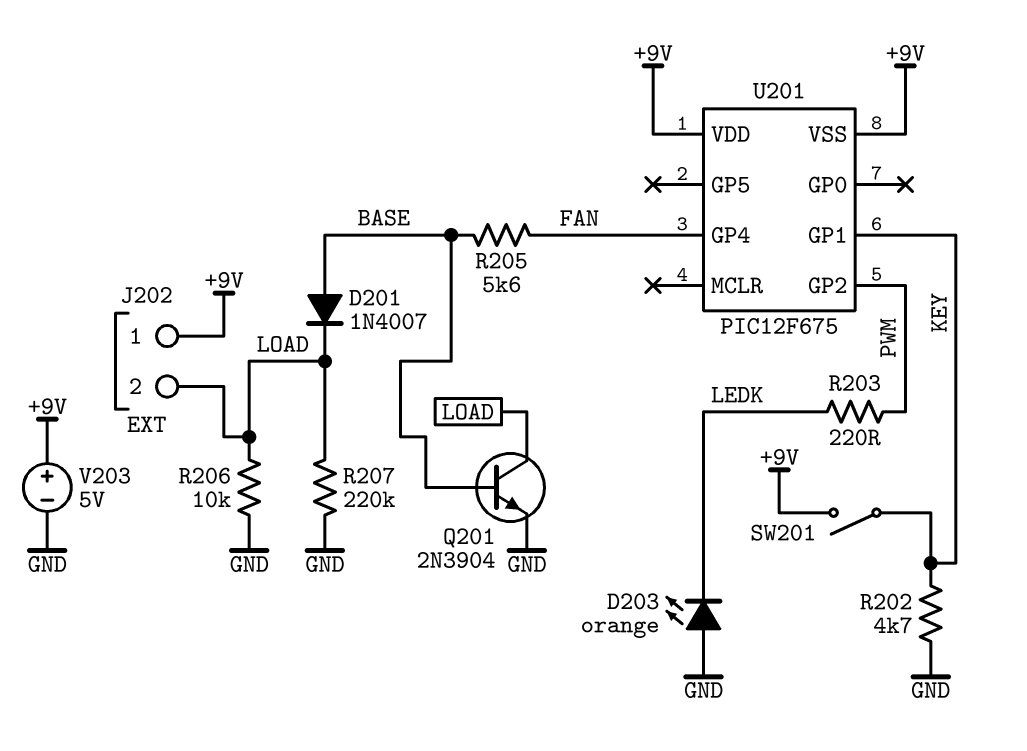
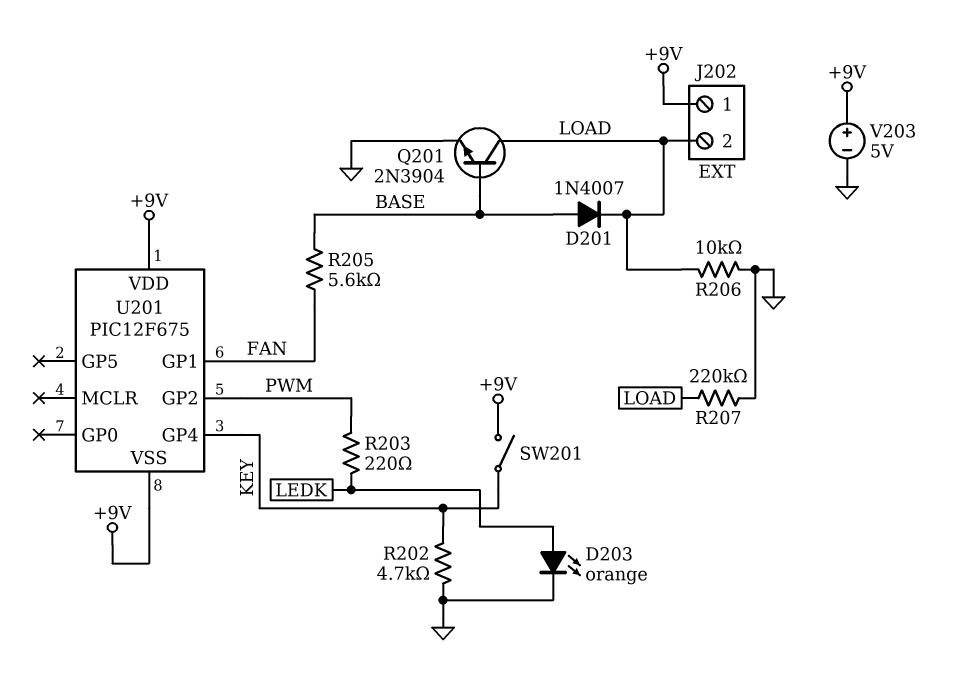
D203: LED orange (A GND, K LEDK) -> LED orange (A LEDK, K GND)
U201 pin GP1: KEY -> FAN
U201 pin GP4: FAN -> KEY

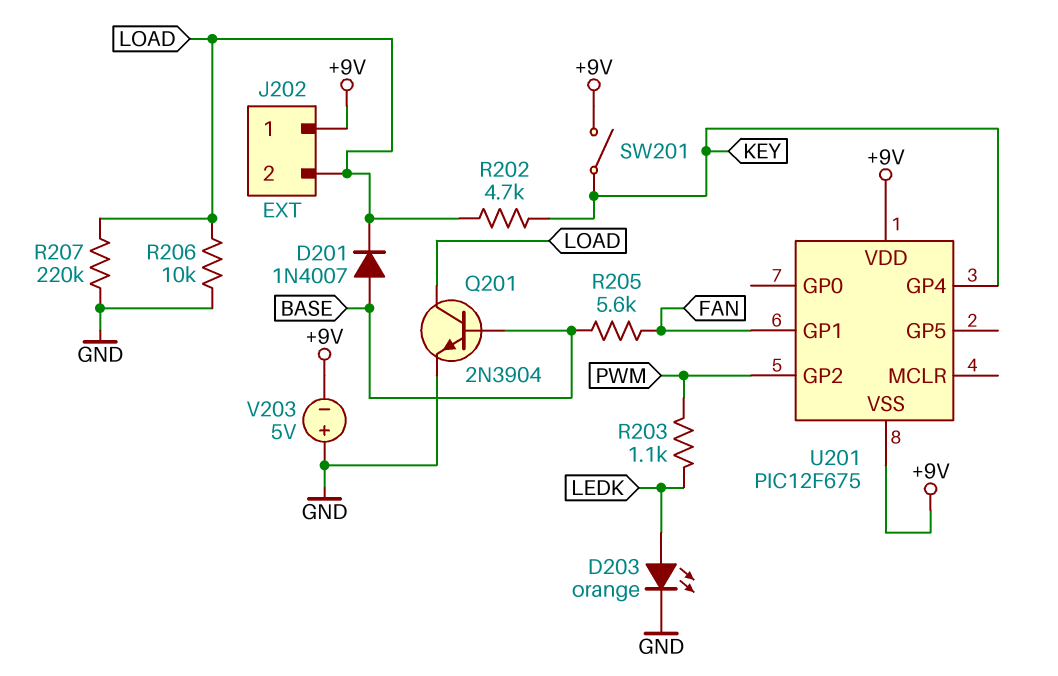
R202: 4.7k (GND, KEY) -> 4.7k (KEY, LOAD)
R203: 220 (LEDK, PWM) -> 1.1k (LEDK, PWM)
V203: 5V (plus +9V, minus GND) -> 5V (plus GND, minus +9V)

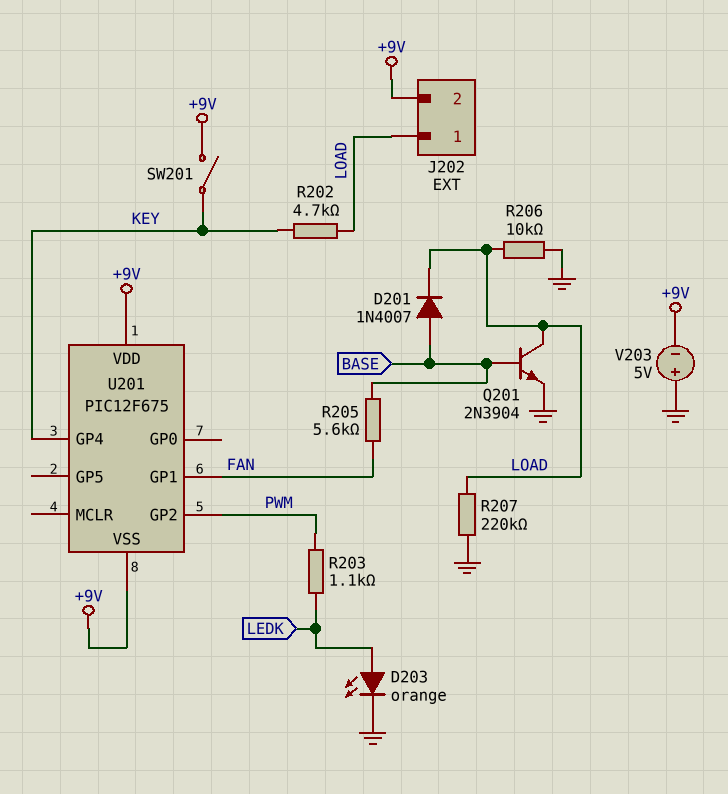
J202 pin 1: +9V -> LOAD
J202 pin 2: LOAD -> +9V

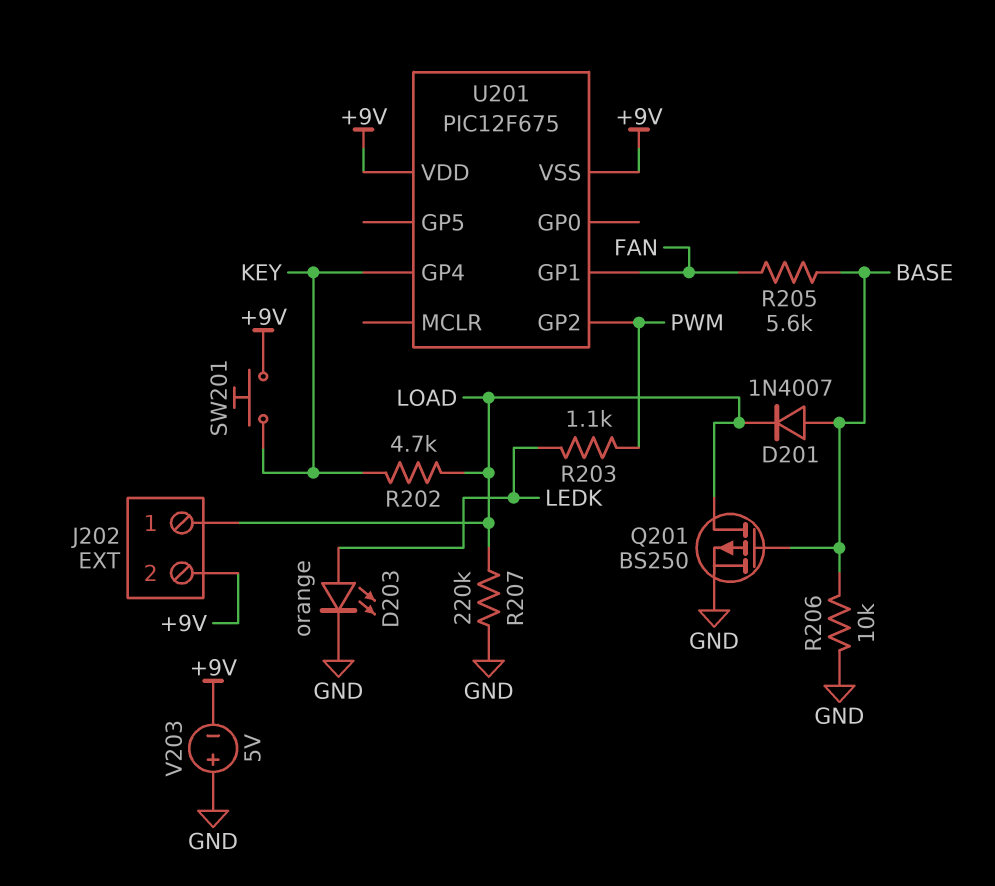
Q201: NPN 2N3904 (B BASE, C LOAD, E GND) -> PMOS BS250 (G BASE, D LOAD, S GND)
R206: 10k (GND, LOAD) -> 10k (BASE, GND)
SW201: switch (+9V, KEY) -> button (+9V, KEY)

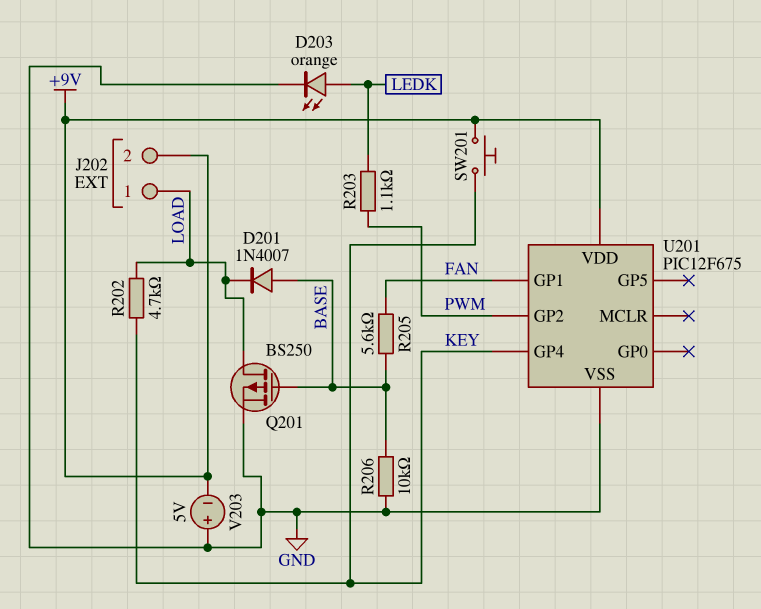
R207: 220k (GND, LOAD) -> none
U201 pin VSS: +9V -> GND

